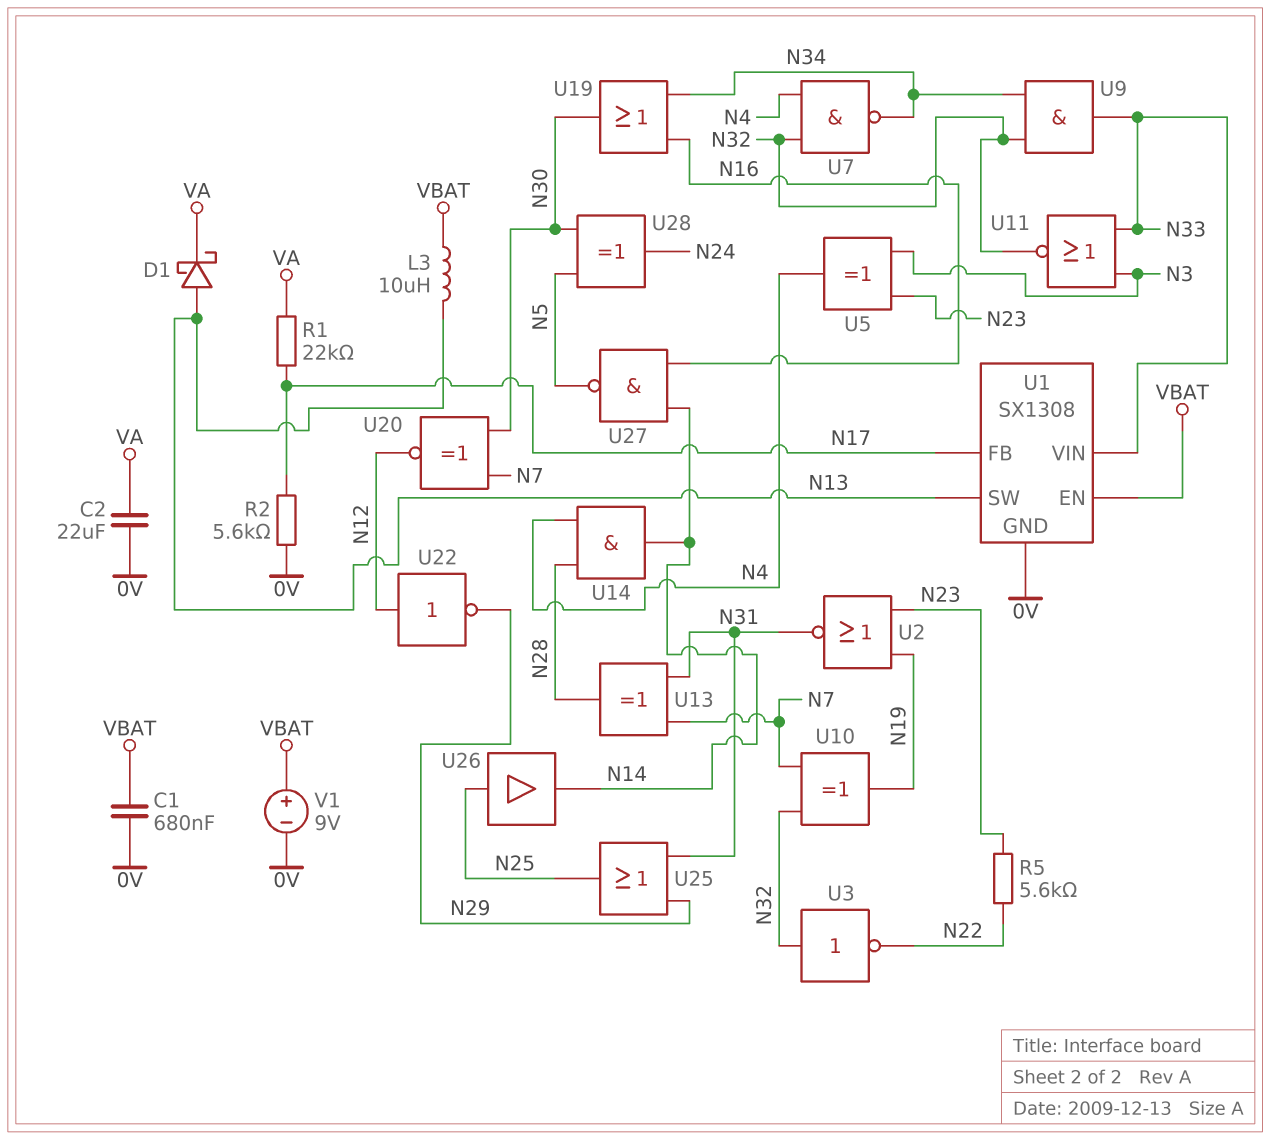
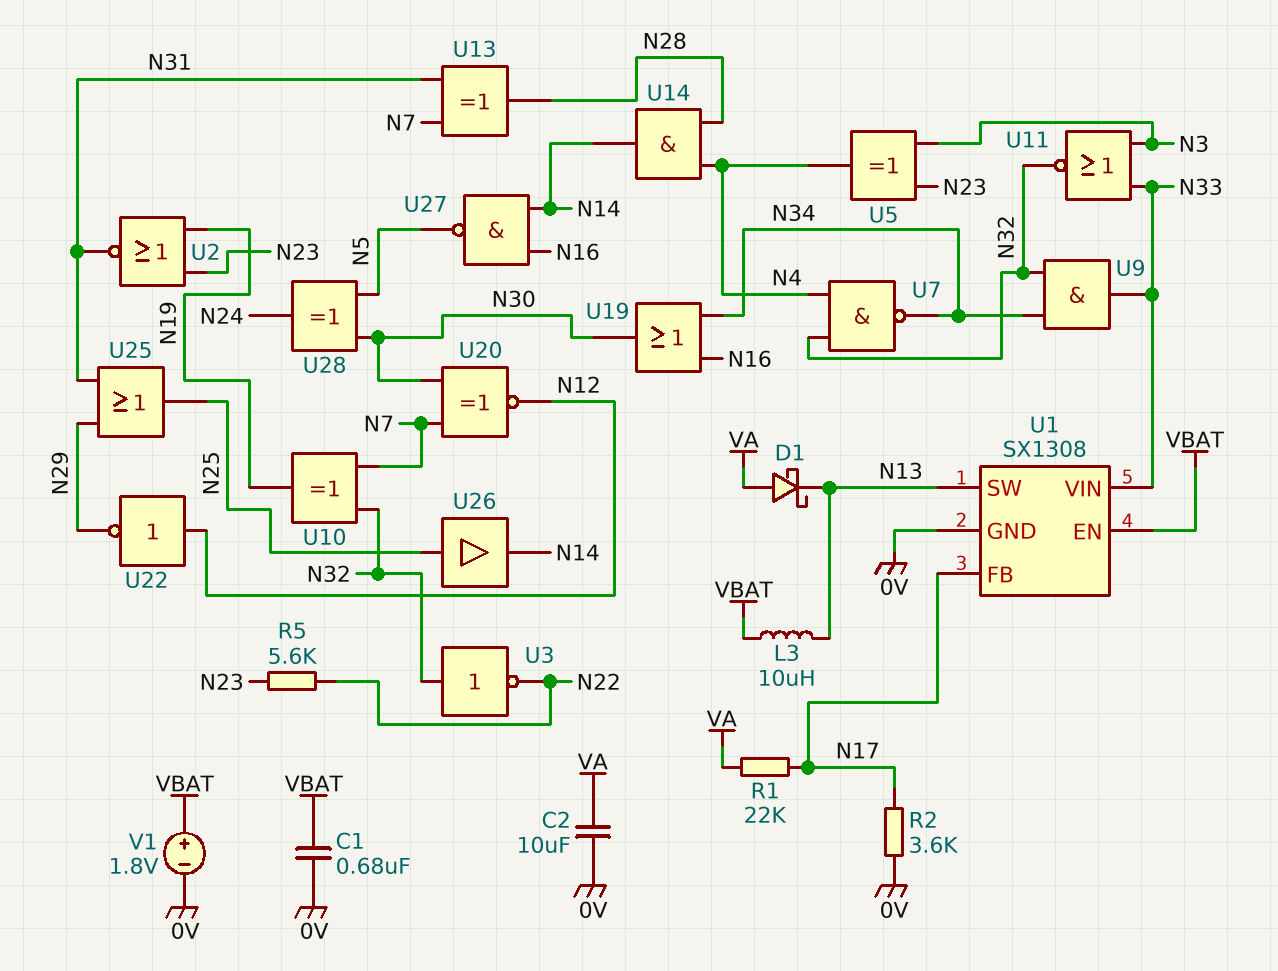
C2: 22uF (0V, VA) -> 10uF (0V, VA)
D1: schottky (A N13, K VA) -> schottky (A VA, K N13)
R2: 5.6k (0V, N17) -> 3.6k (0V, N17)
V1: 9V (plus VBAT, minus 0V) -> 1.8V (plus VBAT, minus 0V)

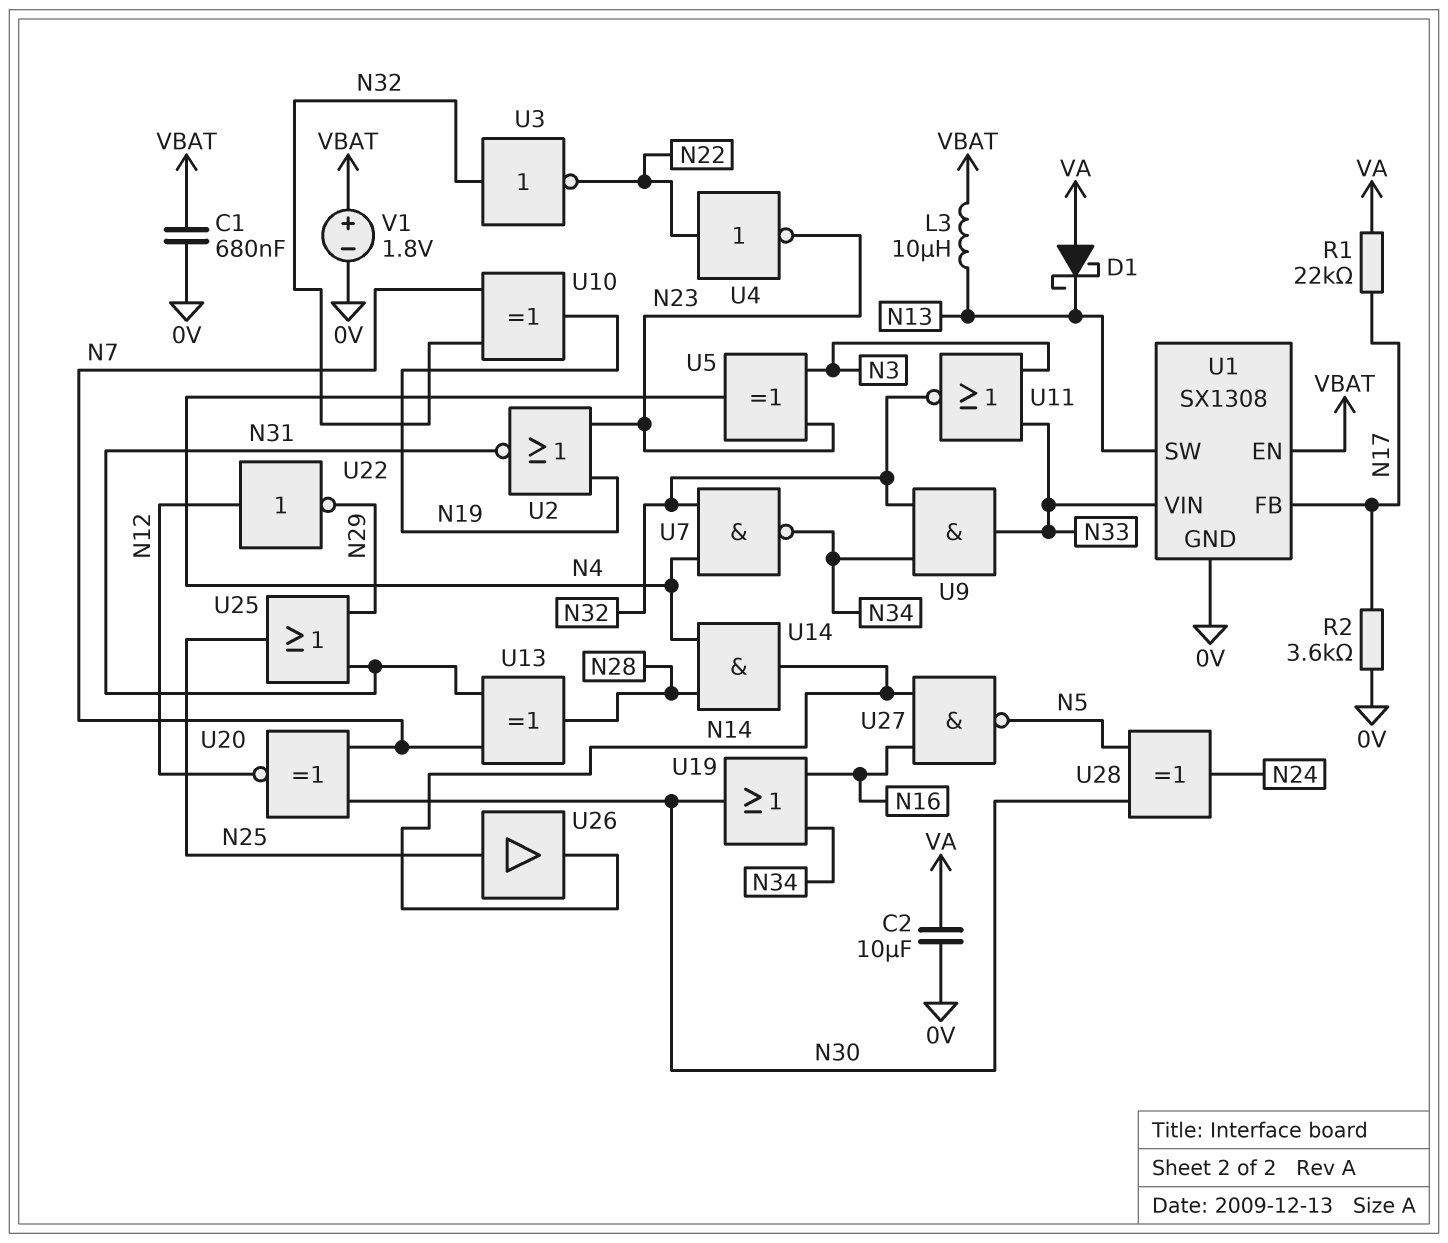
R5: 5.6k (N22, N23) -> none
U4: none -> NOT (in N22, out N23)

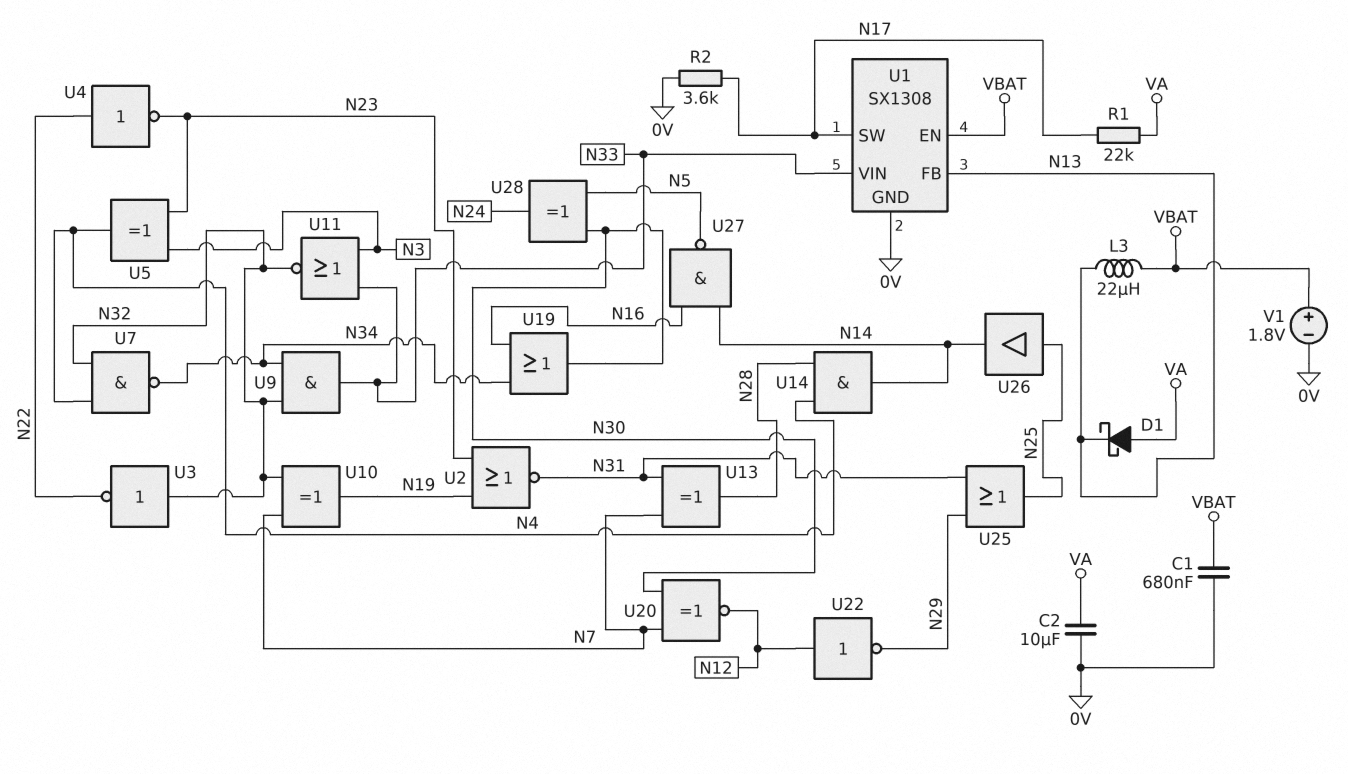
L3: 10uH (N13, VBAT) -> 22uH (N13, VBAT)
U1 pin FB: N17 -> N13
U1 pin SW: N13 -> N17

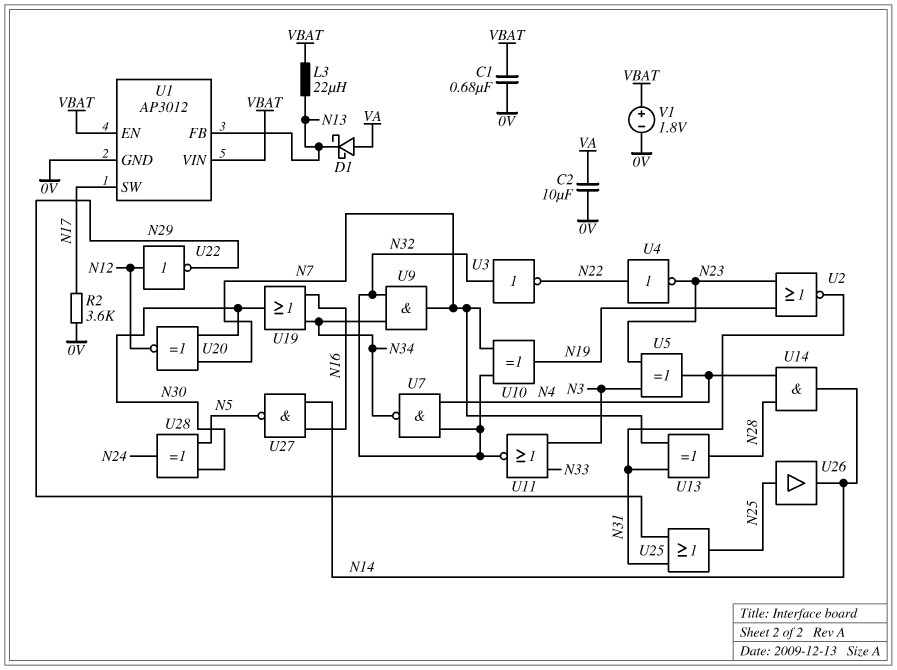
R1: 22k (N17, VA) -> none
U1: SX1308 -> AP3012
U1 pin VIN: N33 -> VBAT
U9: AND (in N32, in N34, out N33) -> AND (in N32, in N34, out N7)

